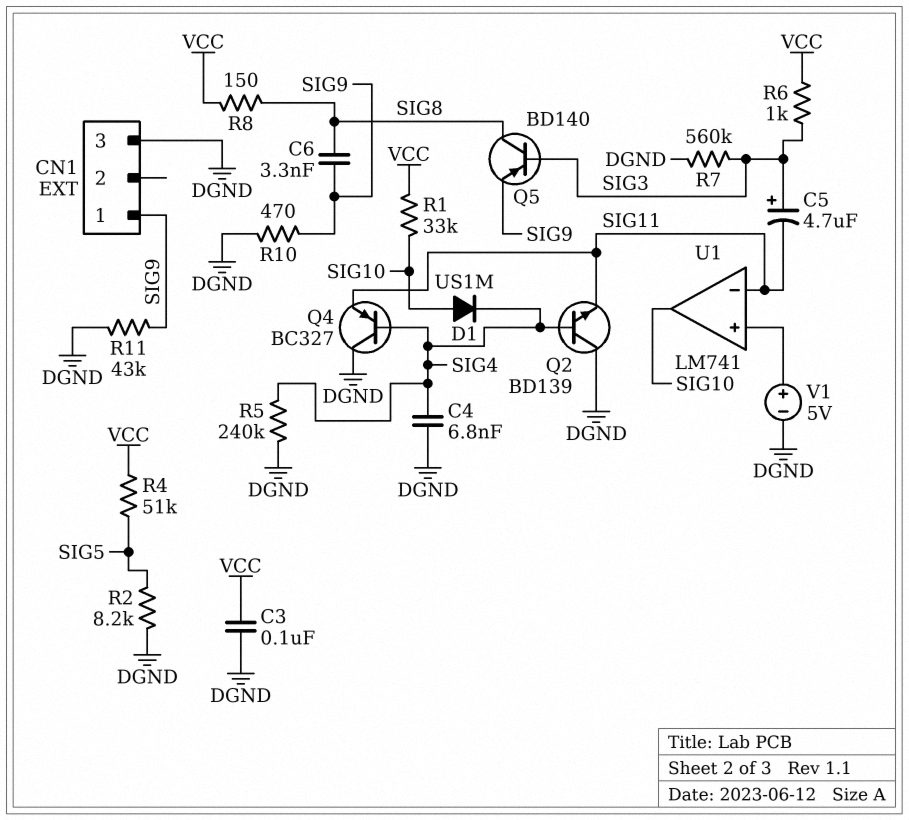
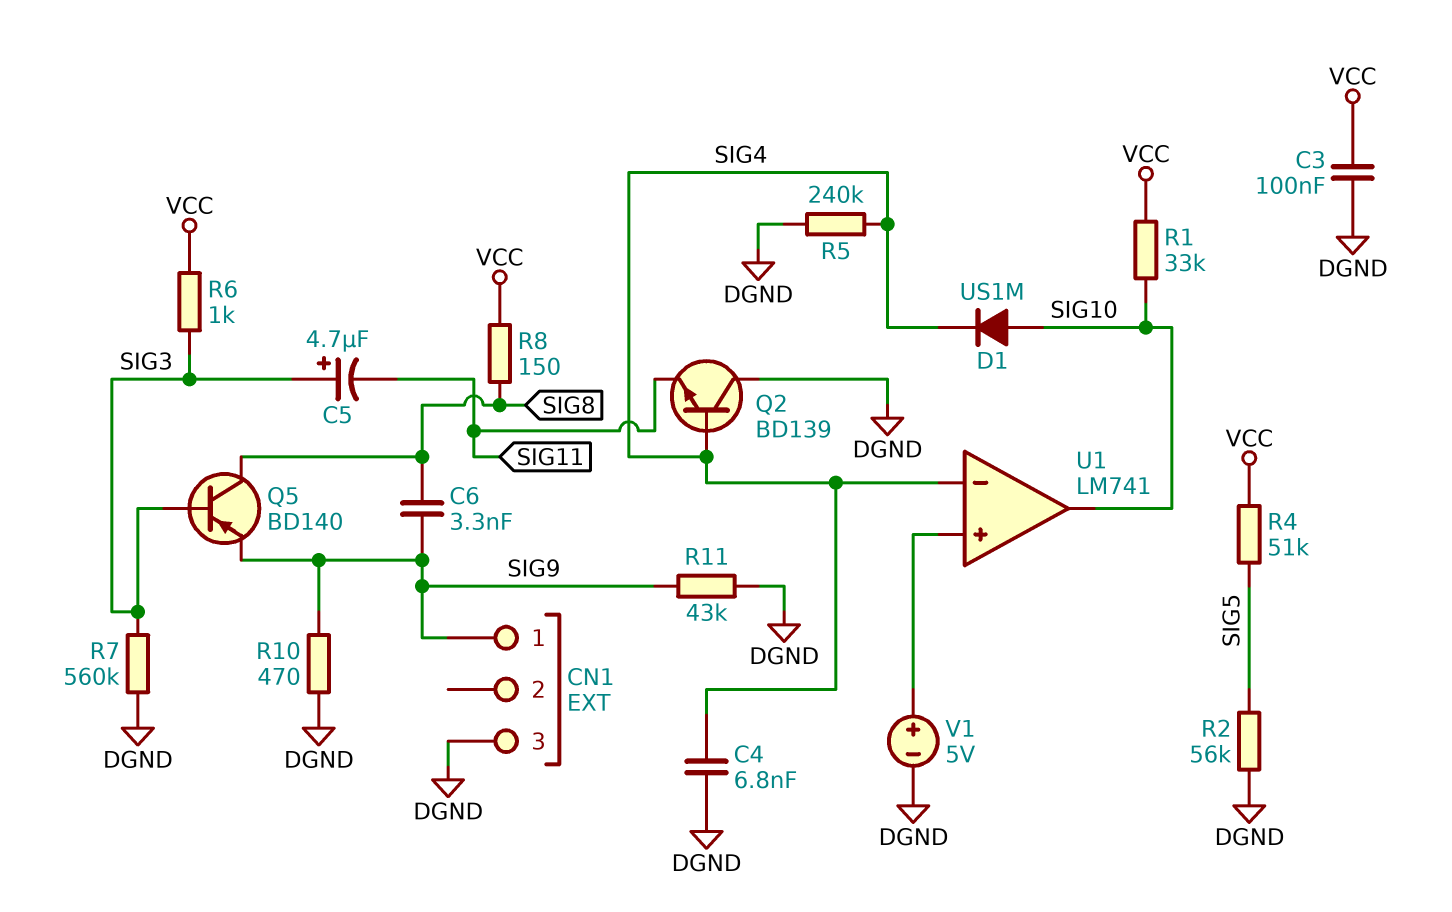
Q4: PNP BC327 (B SIG4, C DGND, E SIG11) -> none
R2: 8.2k (DGND, SIG5) -> 56k (DGND, SIG5)
U1 pin in-: SIG11 -> SIG4

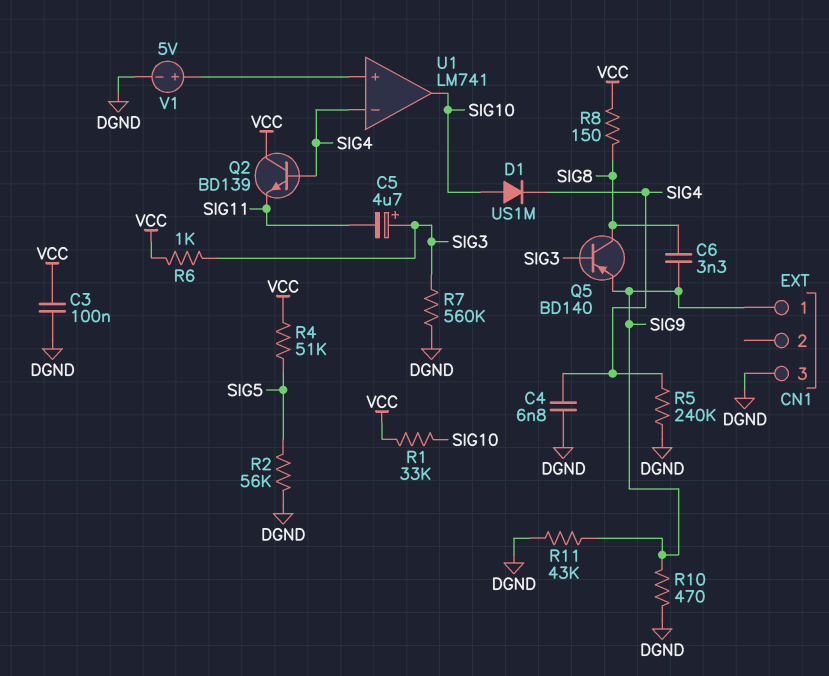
Q2: NPN BD139 (B SIG4, C DGND, E SIG11) -> NPN BD139 (B SIG4, C VCC, E SIG11)

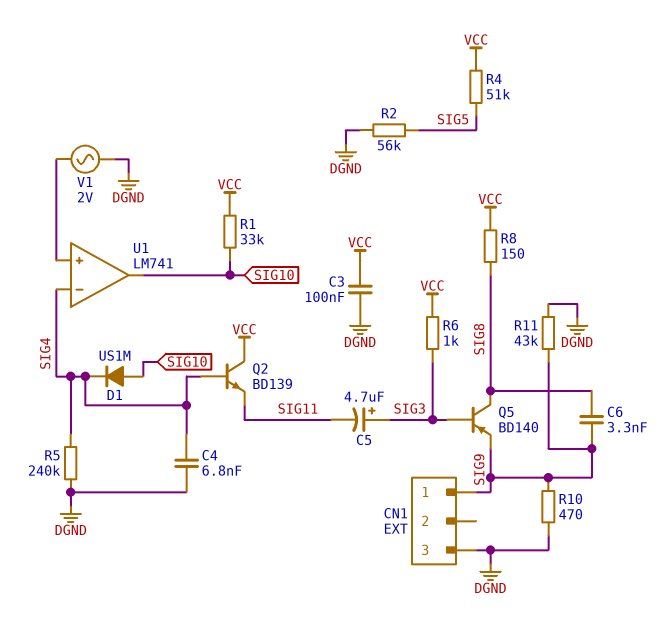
R7: 560k (DGND, SIG3) -> none
V1: 5V (plus U1/in+, minus DGND) -> AC 2V (DGND, U1/in+)

